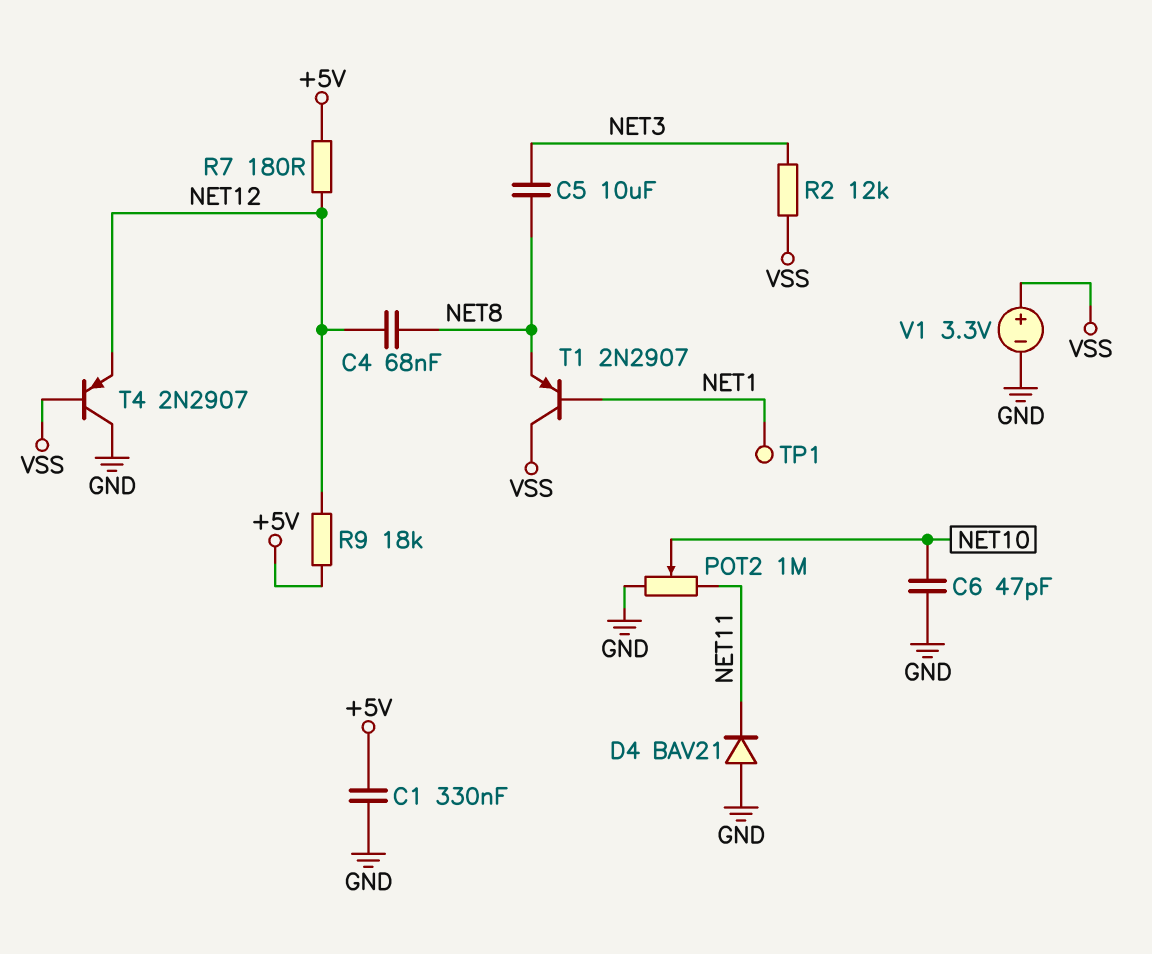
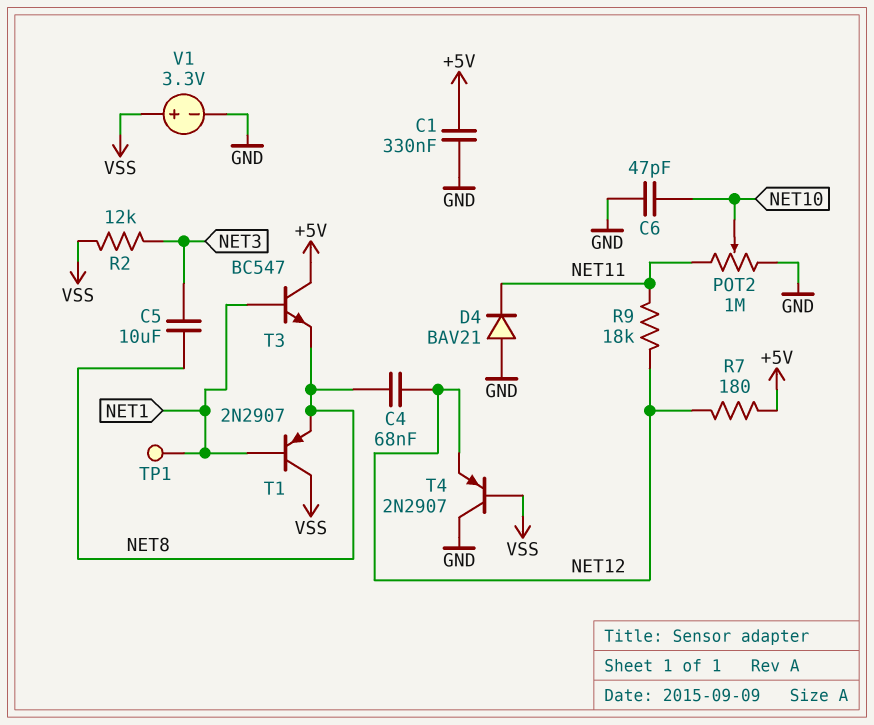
R9: 18k (+5V, NET12) -> 18k (NET11, NET12)
T3: none -> NPN BC547 (B NET1, C +5V, E NET8)

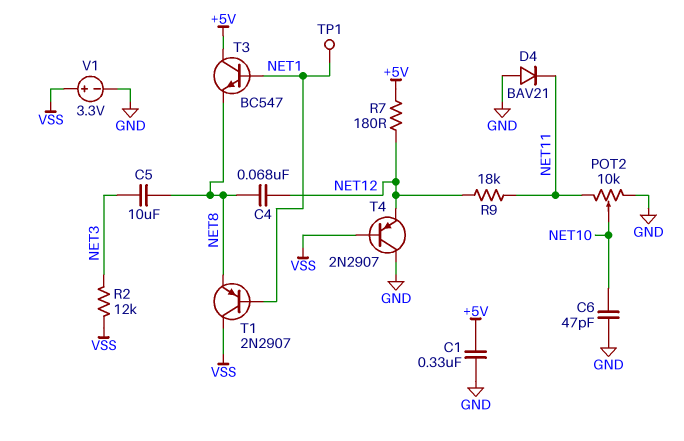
POT2: 1M (GND, NET11, wiper NET10) -> 10k (GND, NET11, wiper NET10)

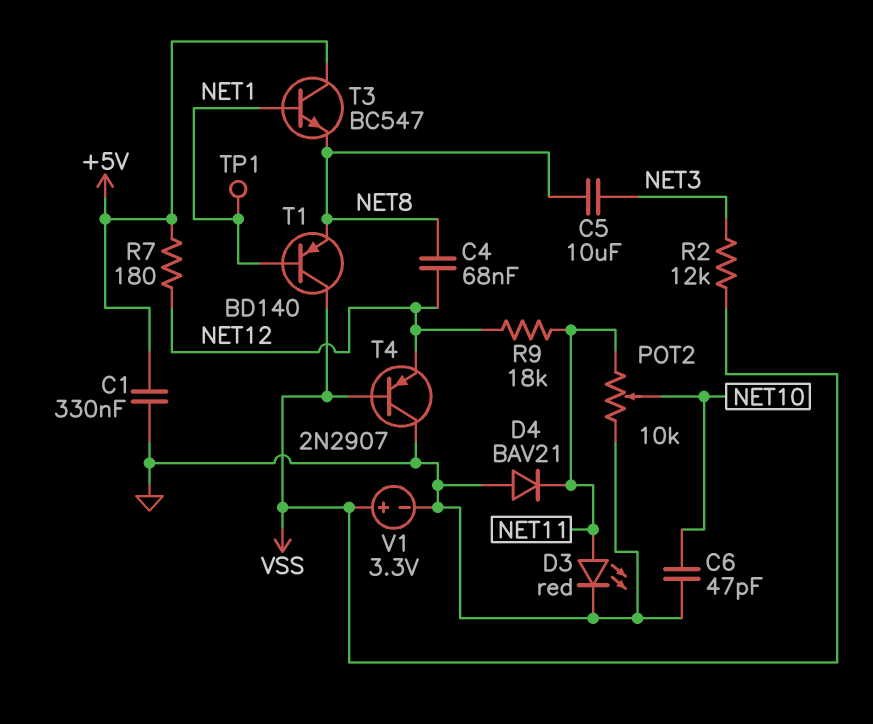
D3: none -> LED red (A NET11, K GND)
T1: PNP 2N2907 (B NET1, C VSS, E NET8) -> PNP BD140 (B NET1, C VSS, E NET8)

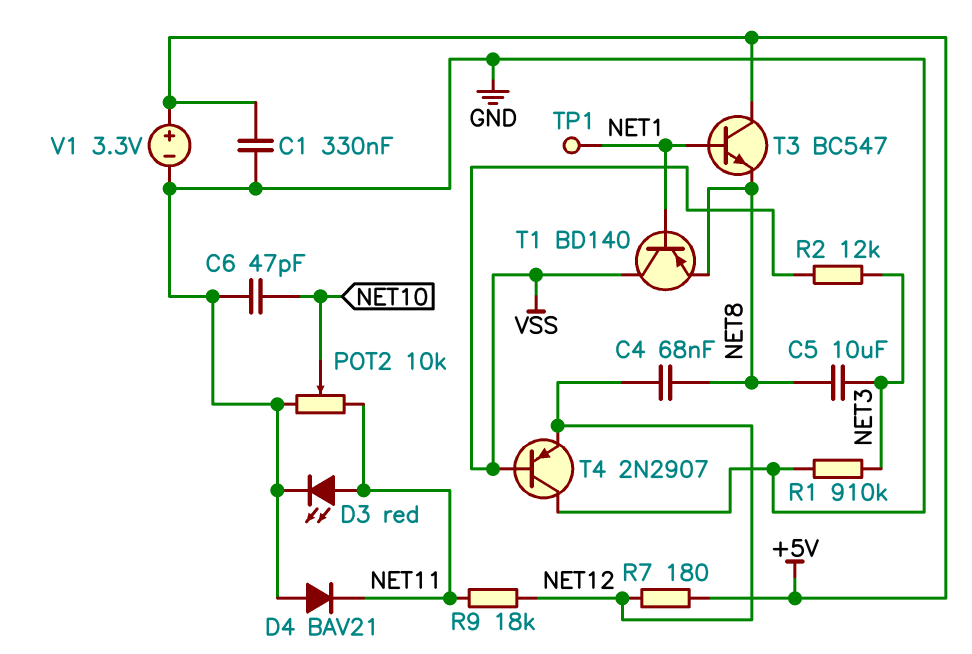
R1: none -> 910k (GND, NET3)
V1: 3.3V (plus VSS, minus GND) -> 3.3V (plus +5V, minus GND)

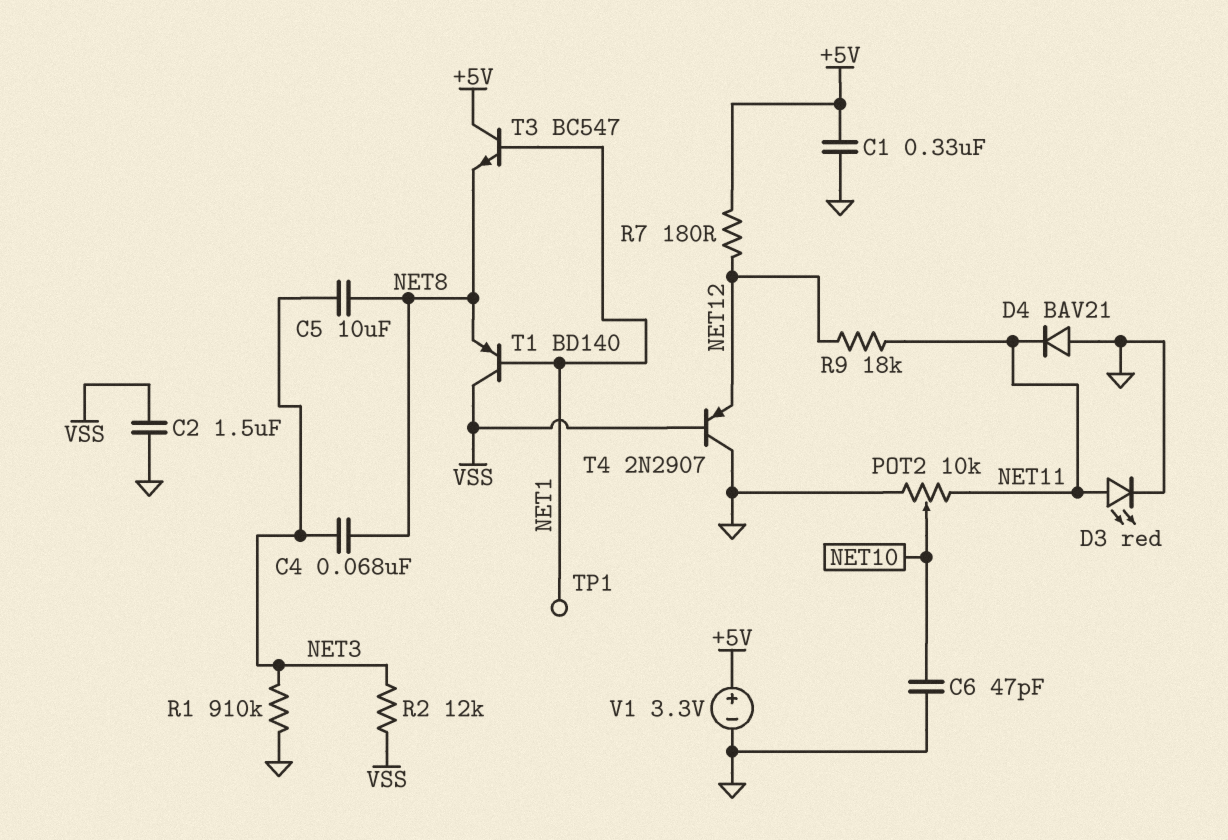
C2: none -> 1.5uF (GND, VSS)
C4: 68nF (NET8, NET12) -> 68nF (NET3, NET8)

